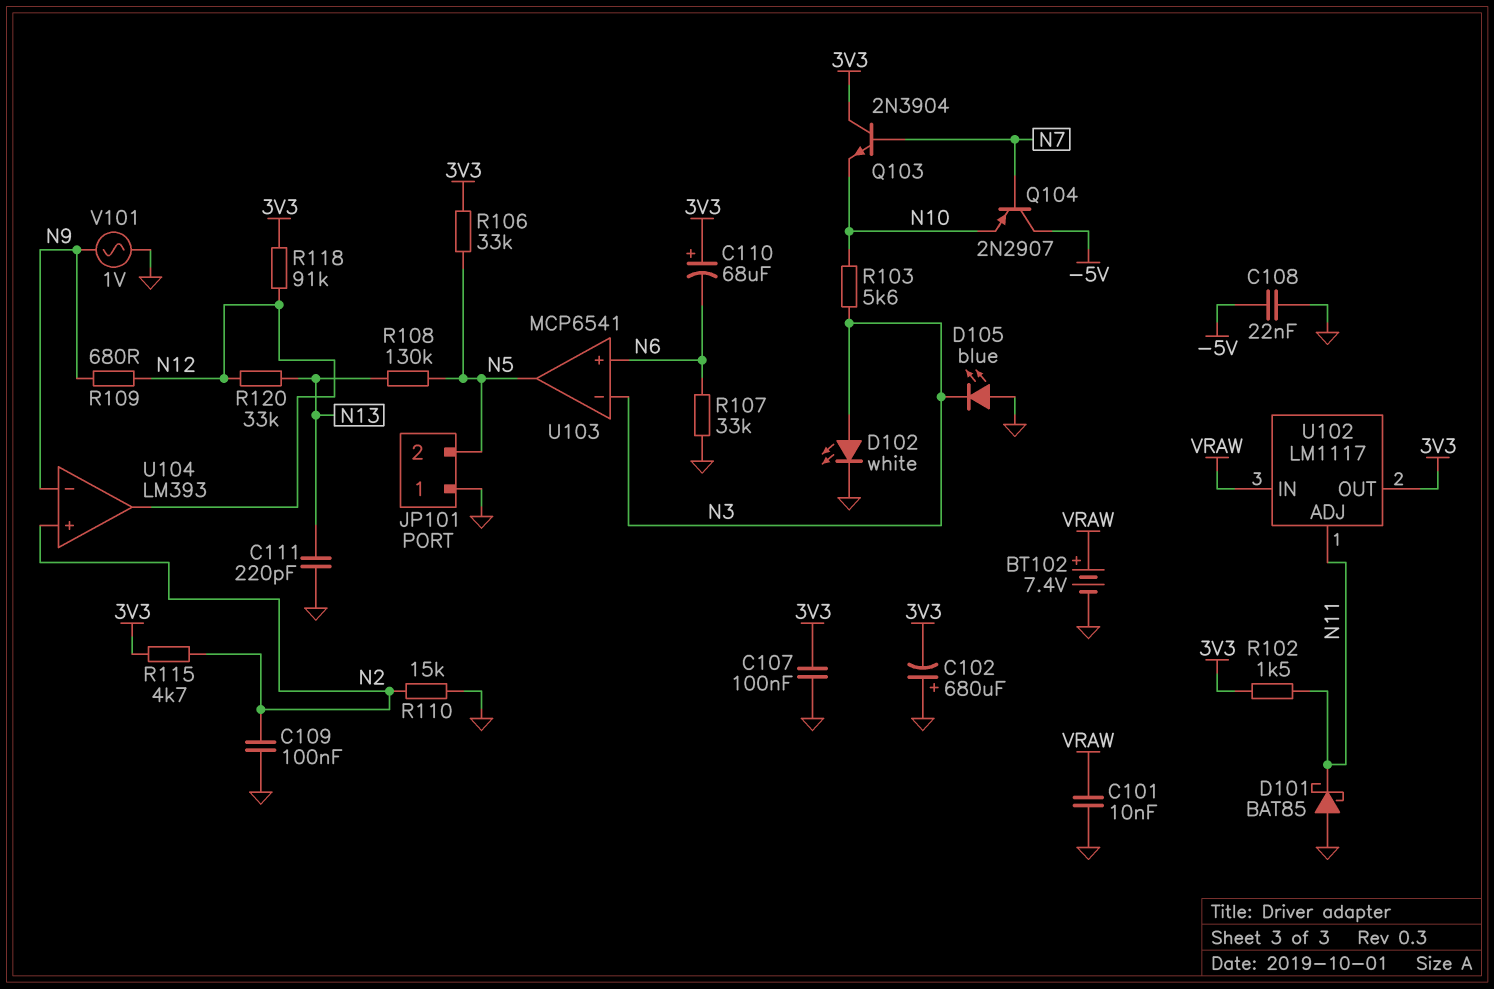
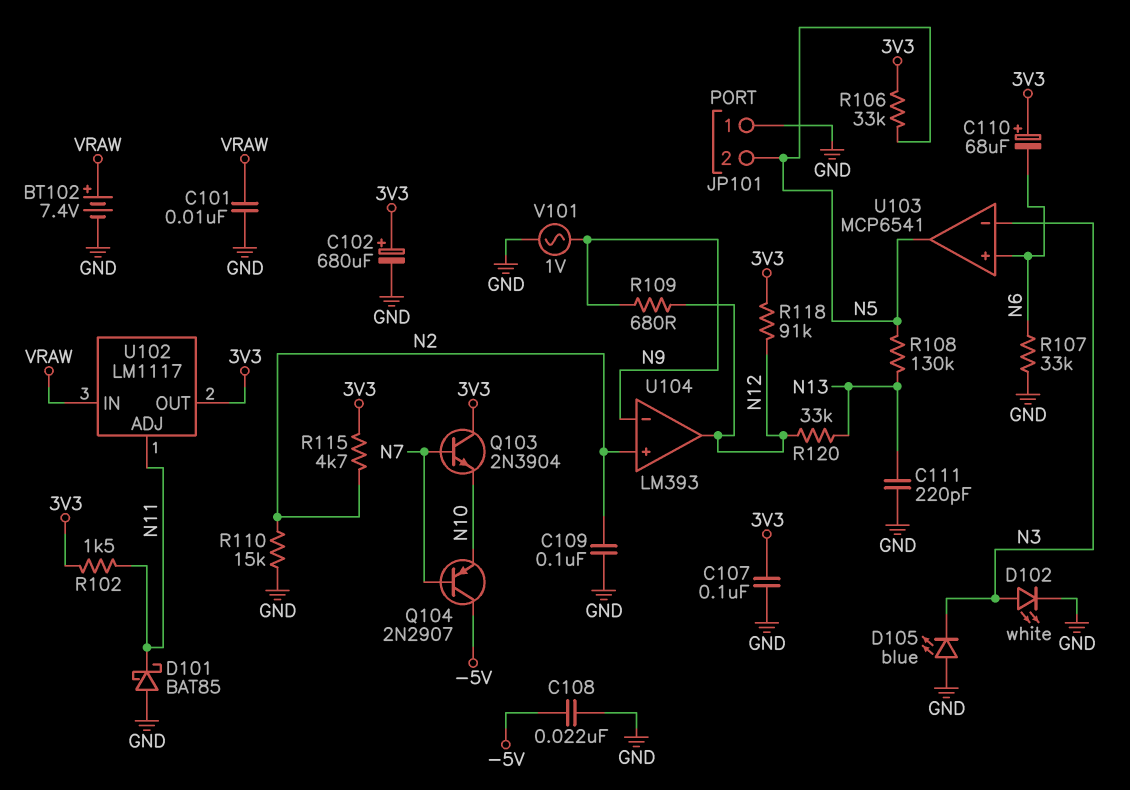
C102: 680uF (plus GND, minus 3V3) -> 680uF (plus 3V3, minus GND)
R103: 5.6k (N3, N10) -> none

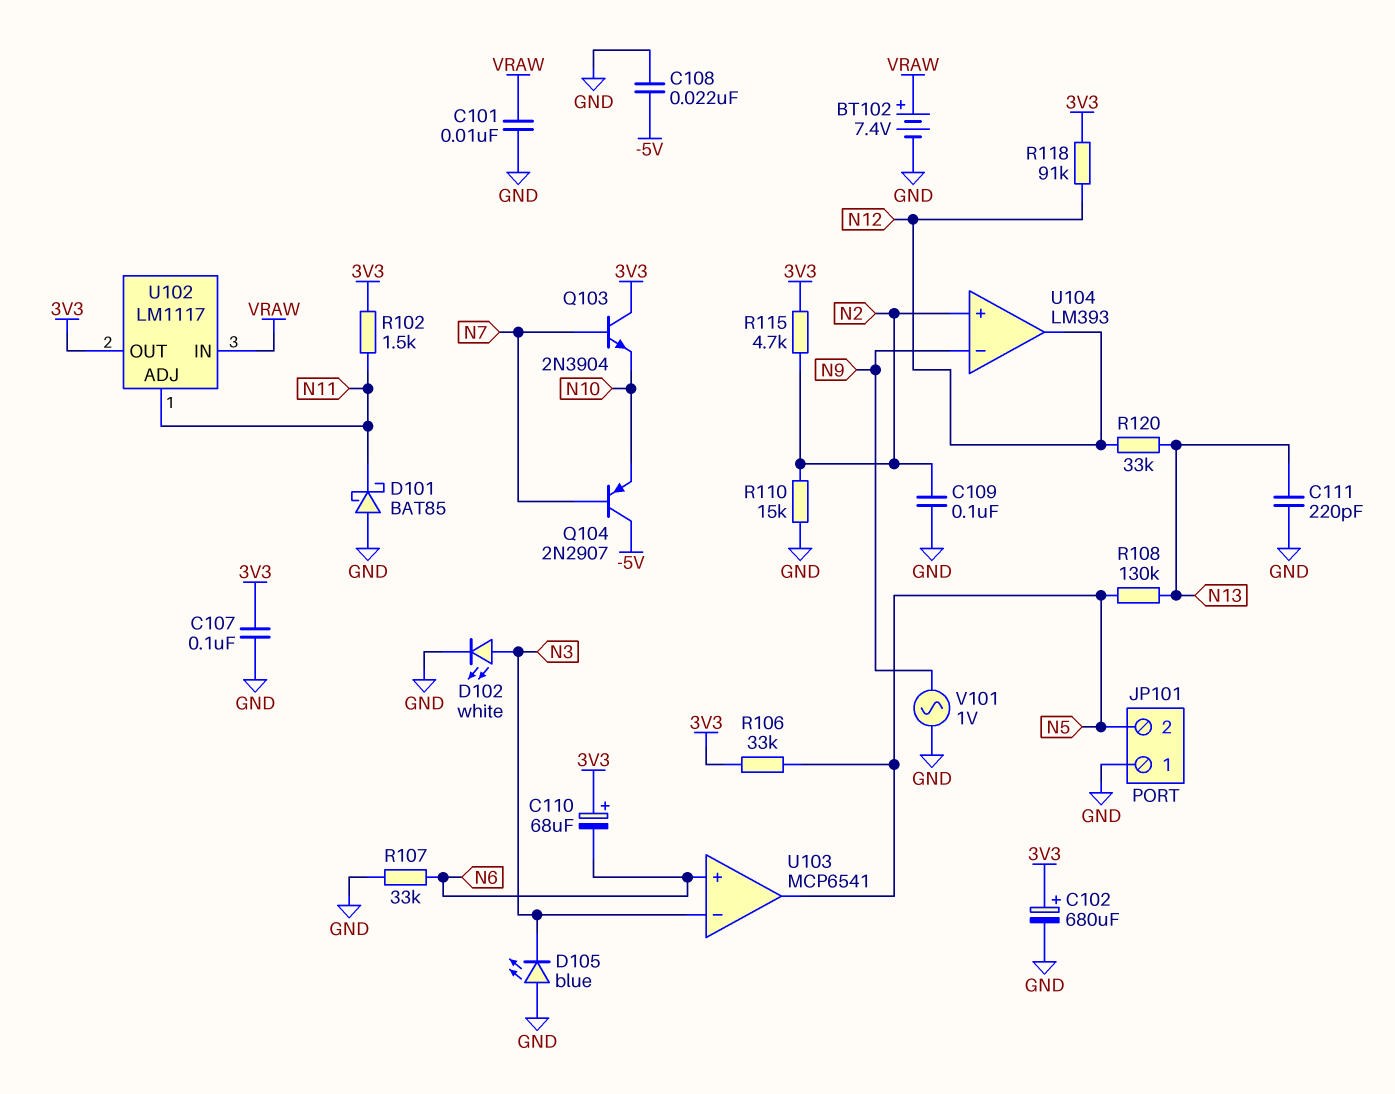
R109: 680 (N9, N12) -> none

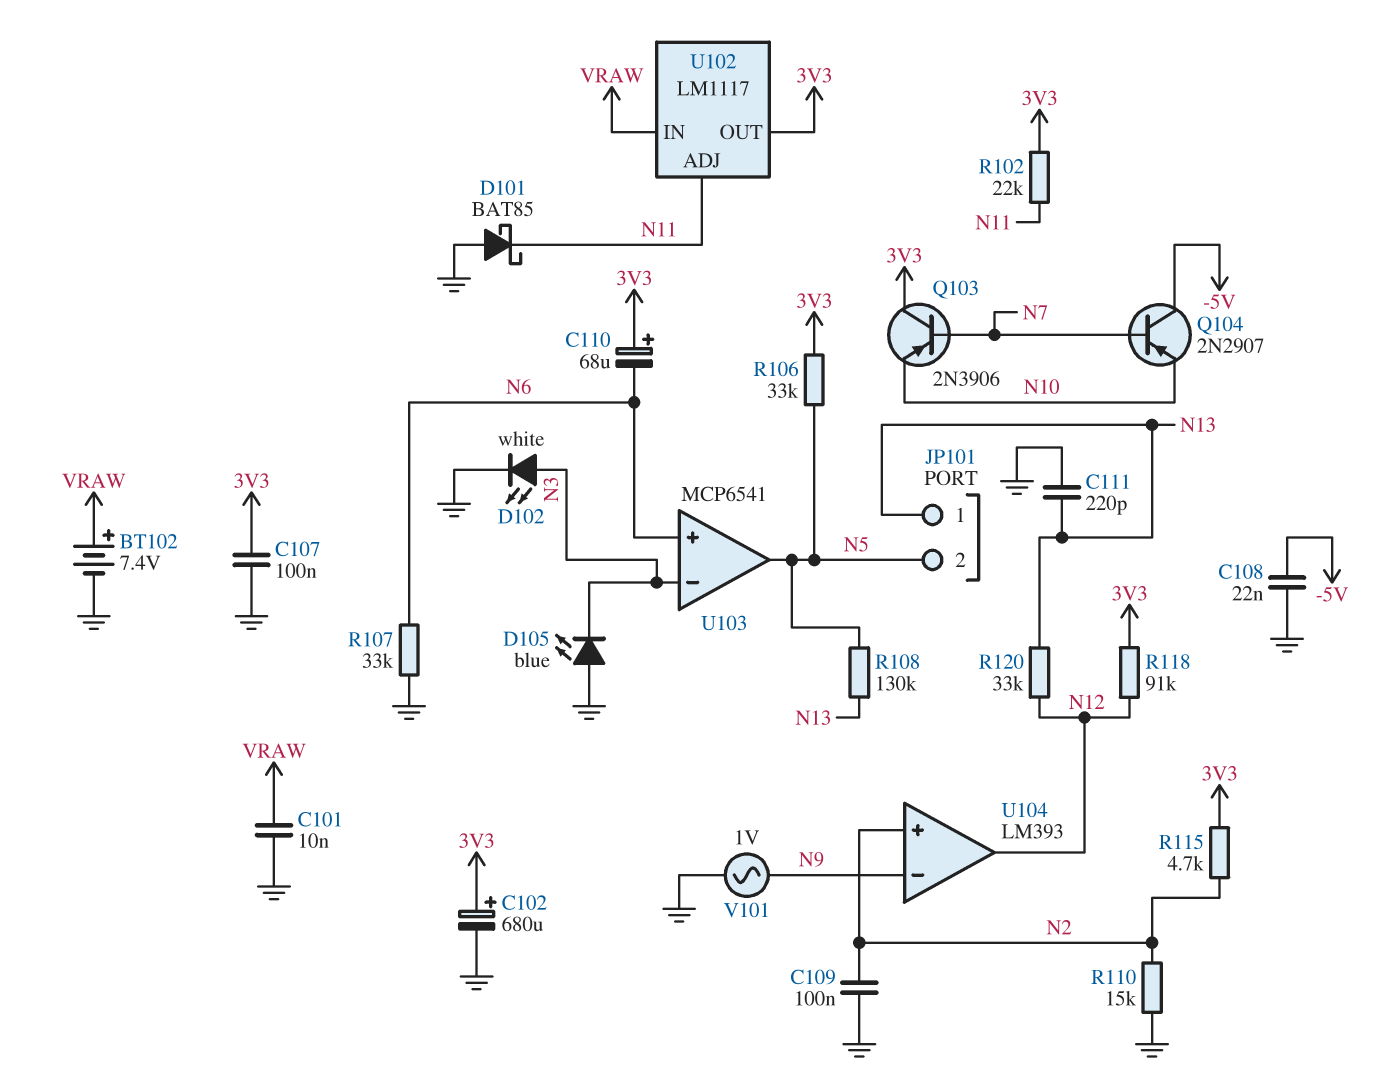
JP101 pin 1: GND -> N13
Q103: NPN 2N3904 (B N7, C 3V3, E N10) -> PNP 2N3906 (B N7, C 3V3, E N10)
R102: 1.5k (3V3, N11) -> 22k (3V3, N11)

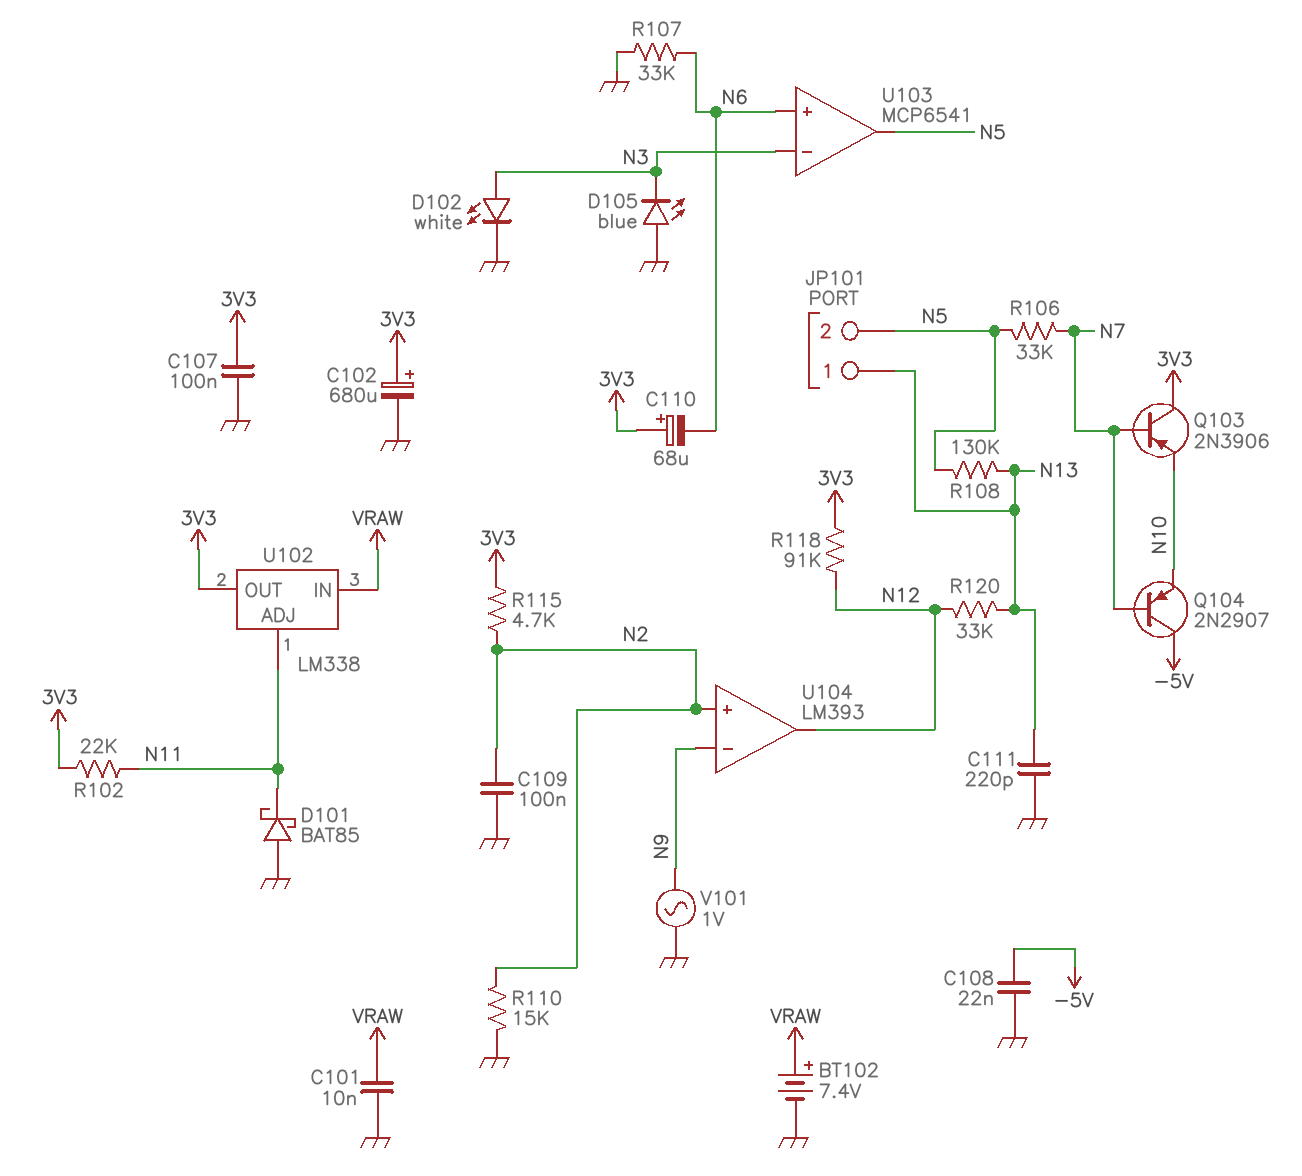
R106: 33k (3V3, N5) -> 33k (N5, N7)
U102: LM1117 -> LM338

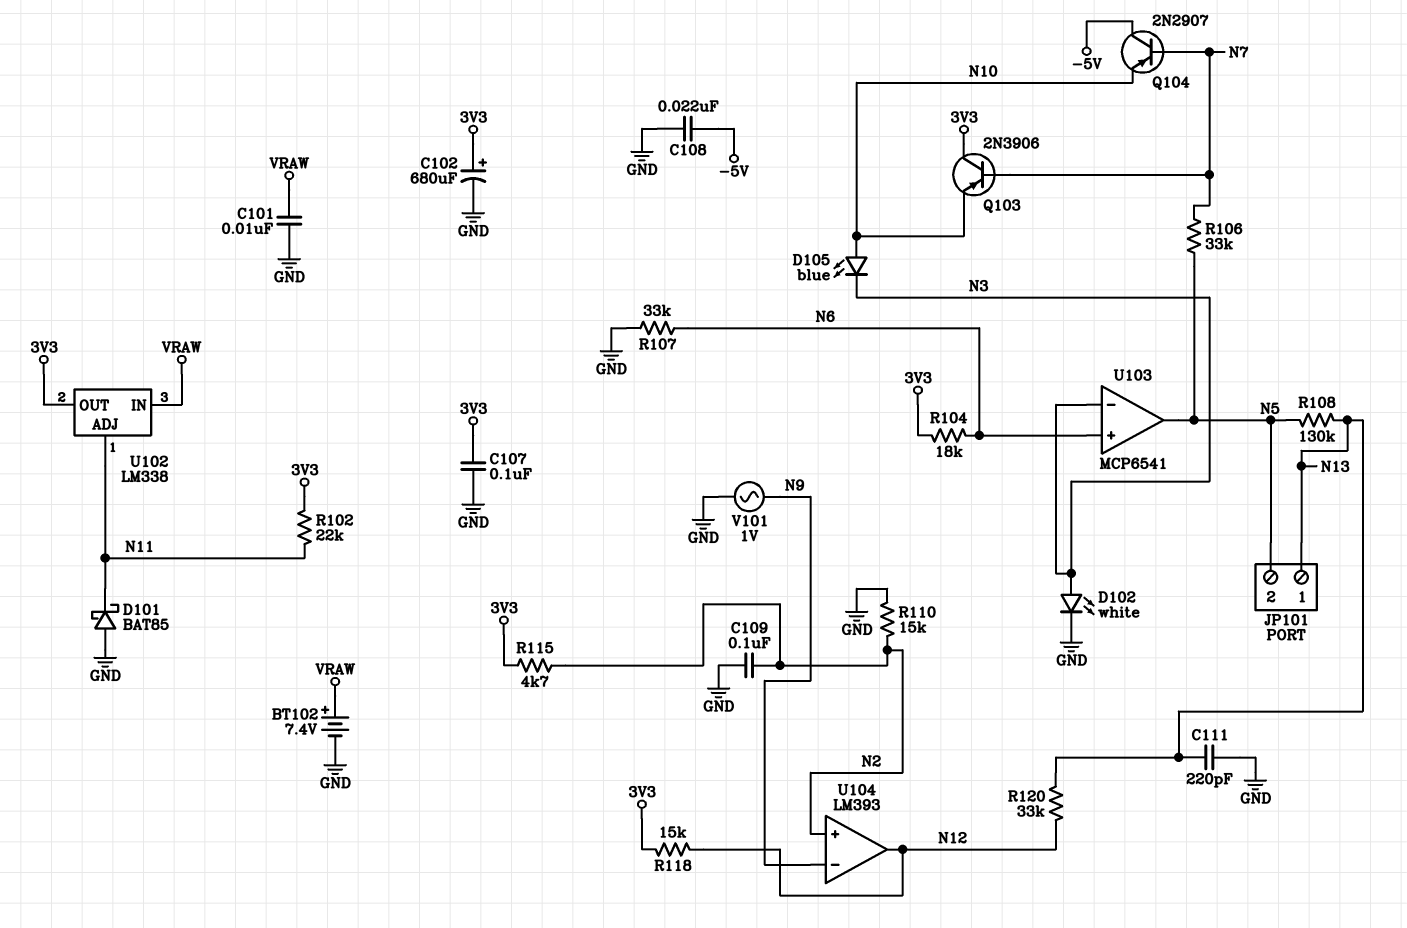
C110: 68uF (plus 3V3, minus N6) -> none
D105: LED blue (A GND, K N3) -> LED blue (A N10, K N3)
R104: none -> 18k (3V3, N6)
R118: 91k (3V3, N12) -> 15k (3V3, N12)

